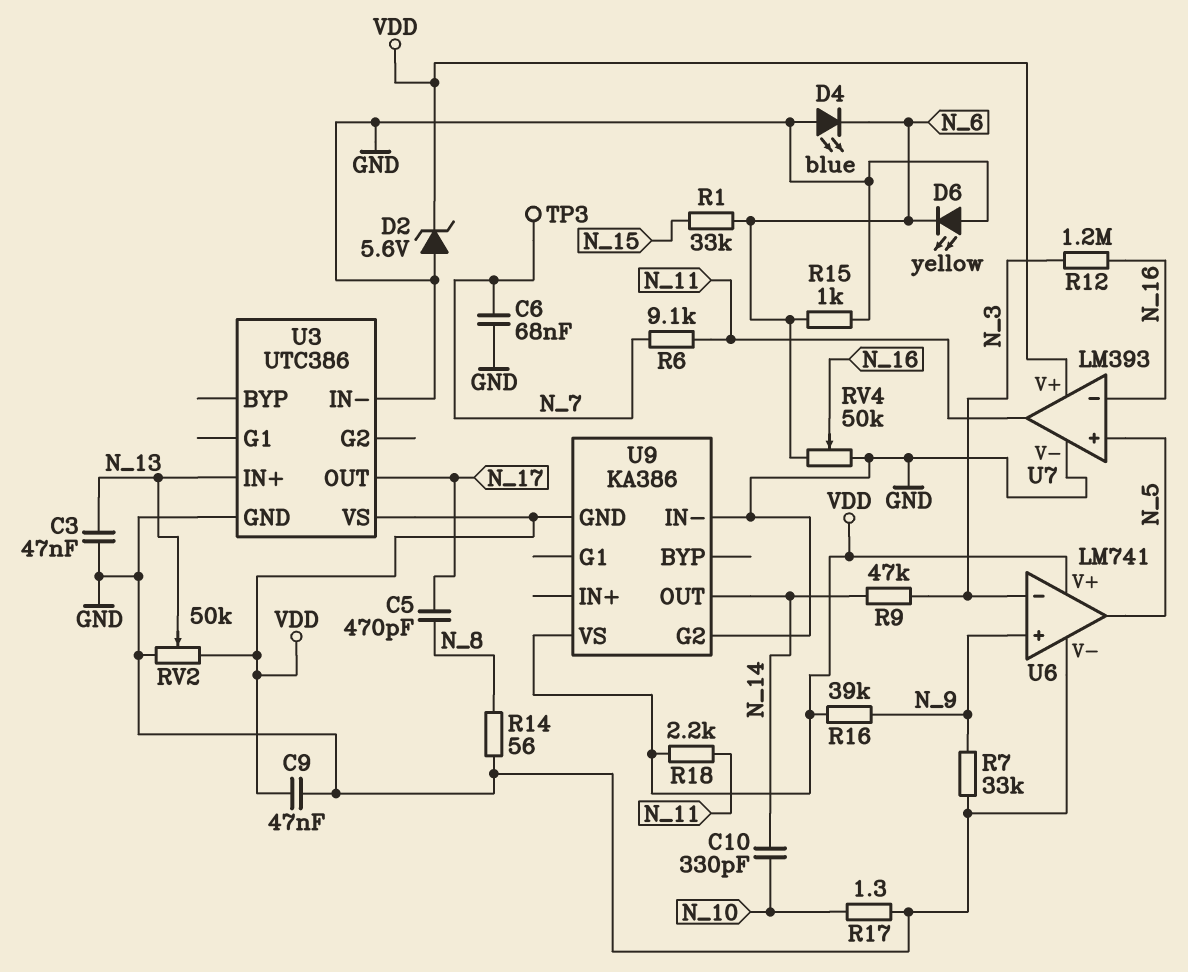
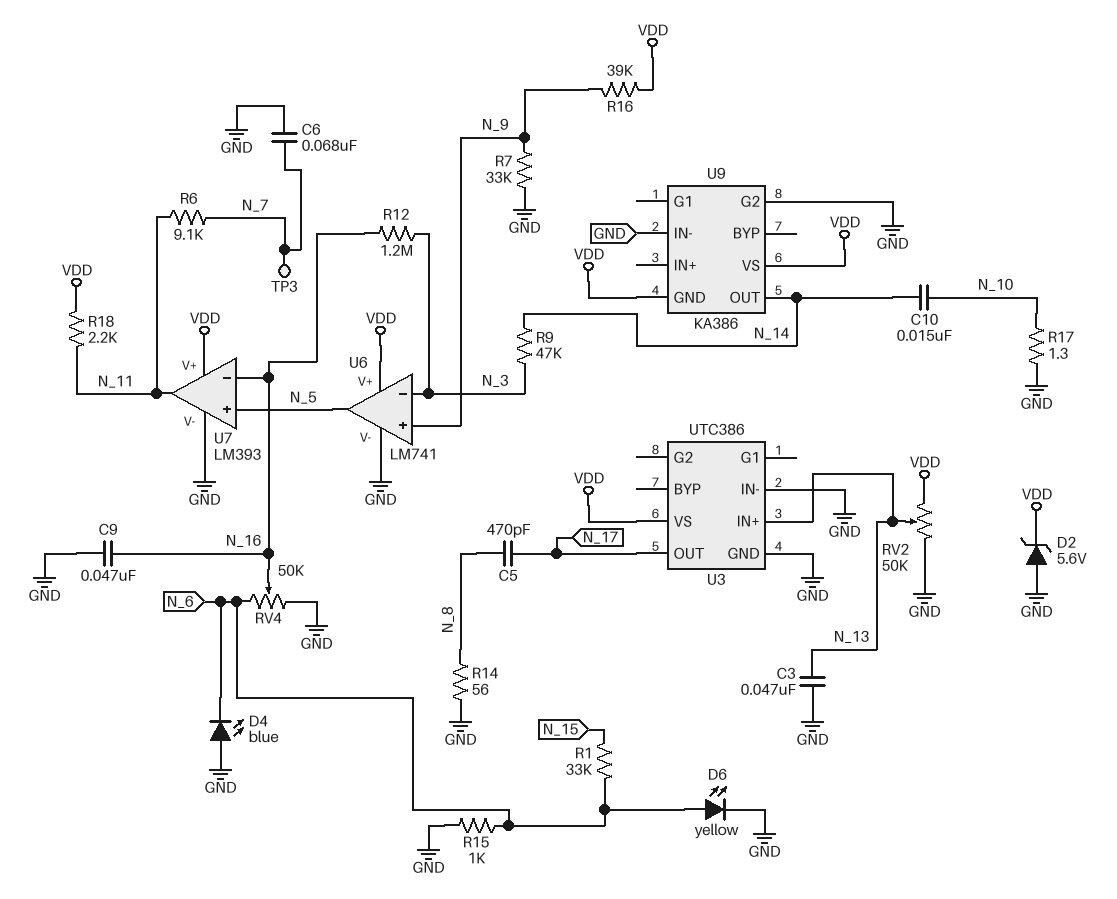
C9: 47nF (GND, VDD) -> 47nF (GND, N_16)
C10: 330pF (N_10, N_14) -> 15nF (N_10, N_14)
D6: LED yellow (A GND, K N_6) -> LED yellow (A N_6, K GND)

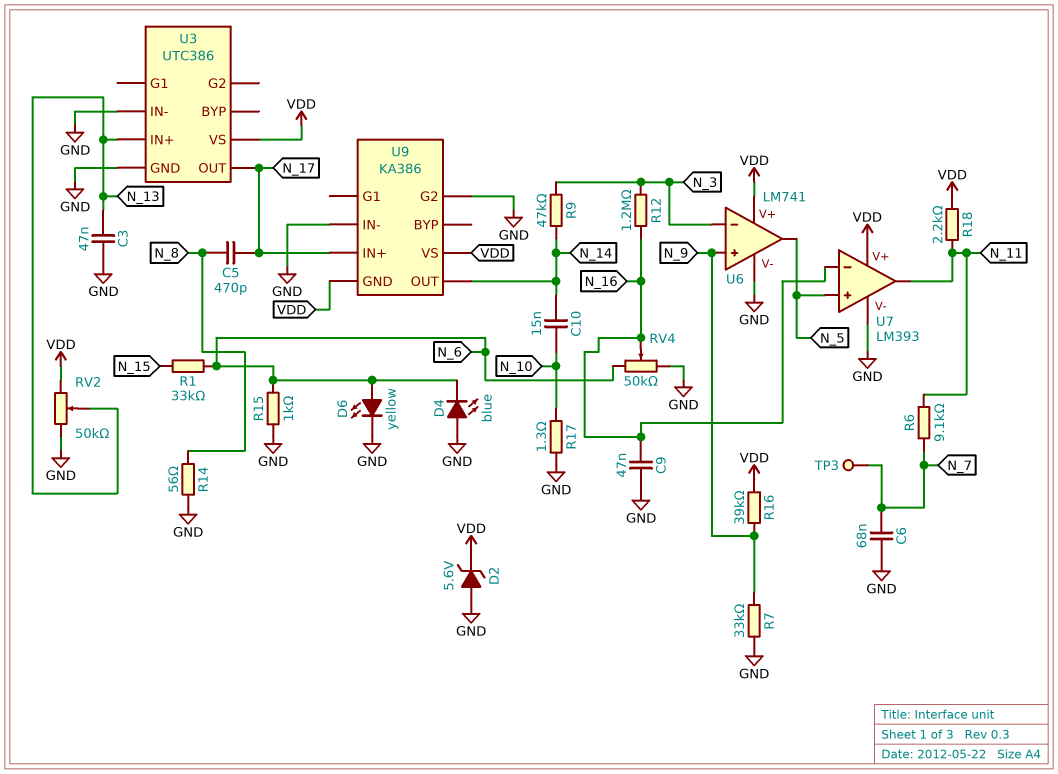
U9 pin IN+: none -> N_17

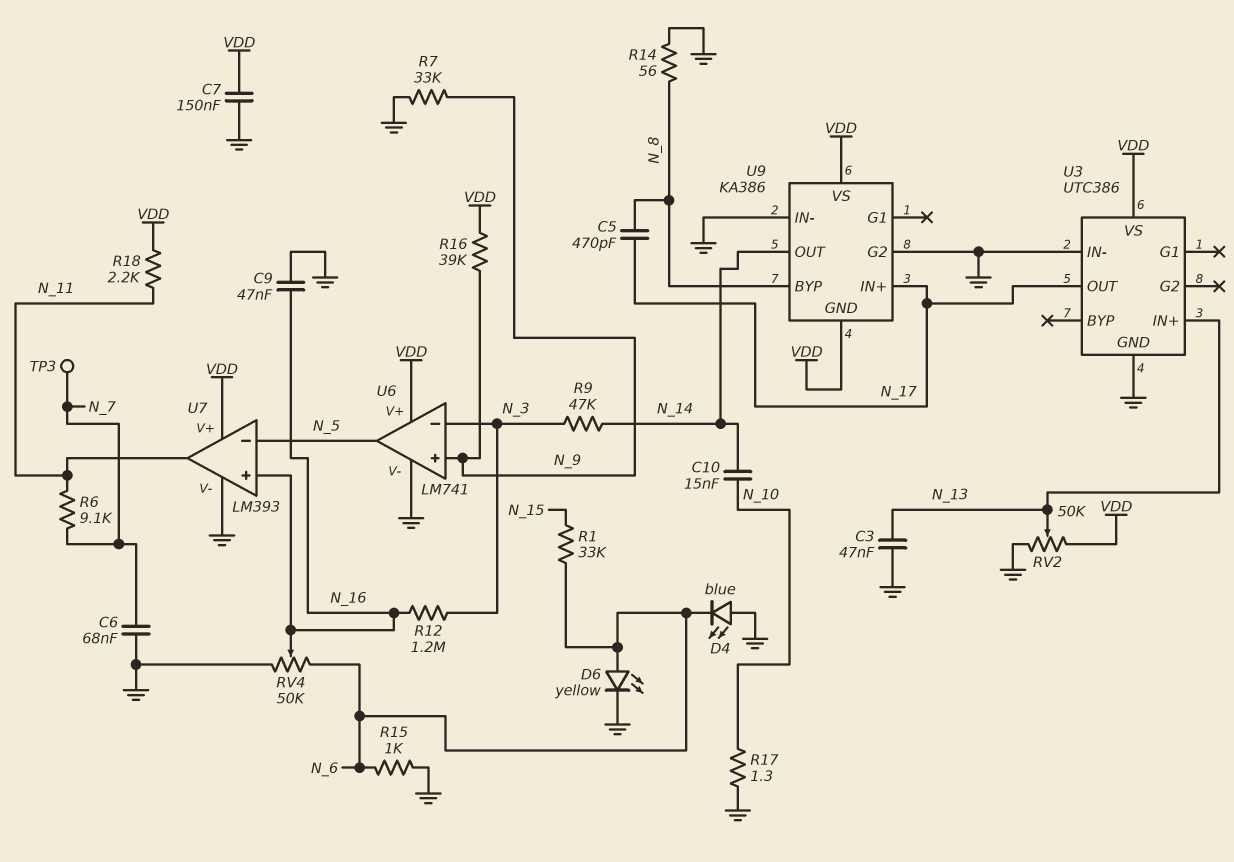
C7: none -> 150nF (GND, VDD)
D2: zener 5.6V (A GND, K VDD) -> none
U7 pin in+: N_5 -> N_16
U7 pin in-: N_16 -> N_5
U9 pin BYP: none -> N_8

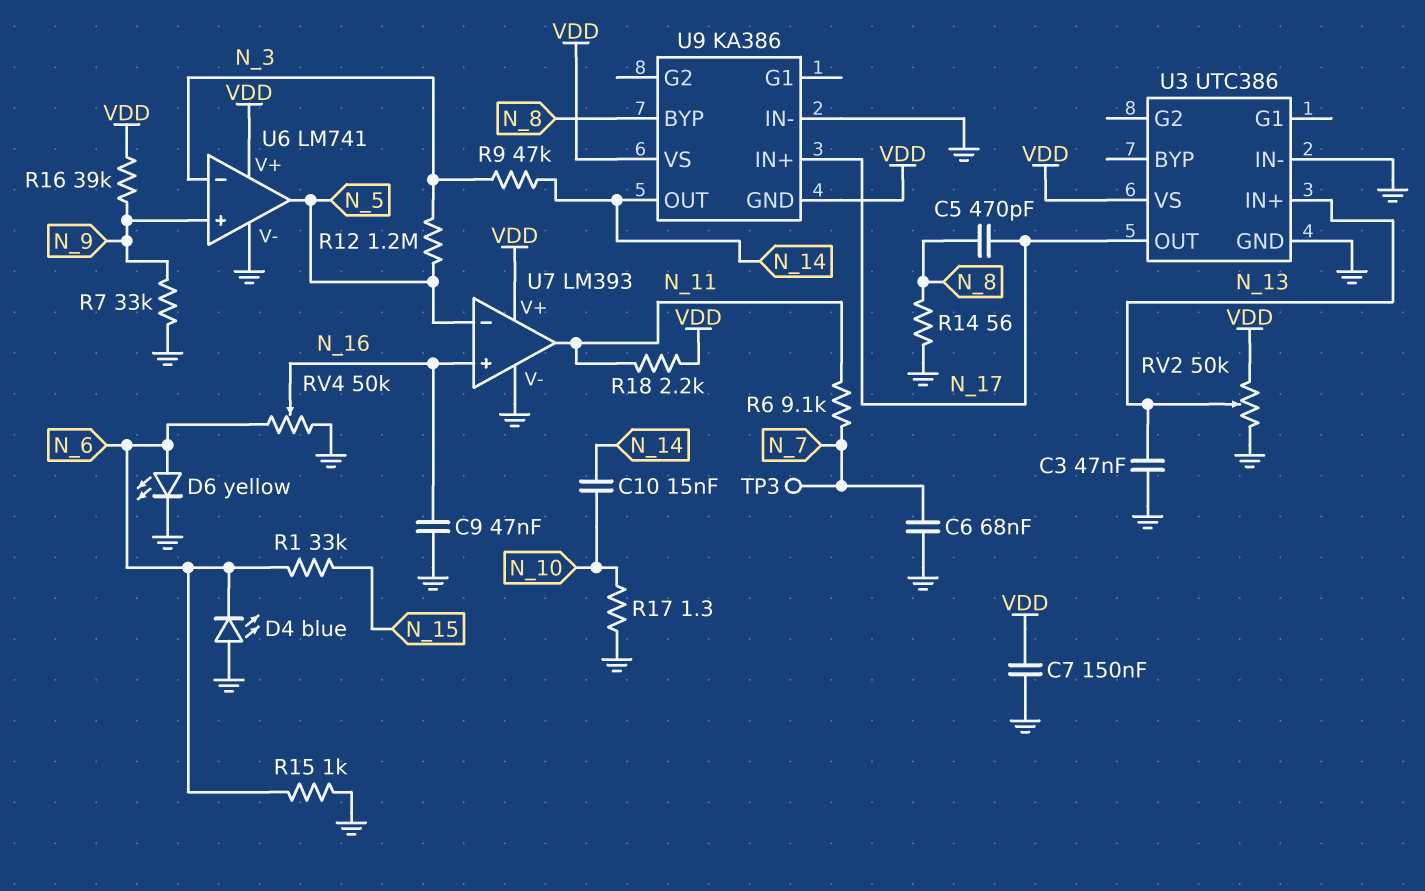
R12: 1.2M (N_3, N_16) -> 1.2M (N_3, N_5)
U9 pin G2: GND -> none

